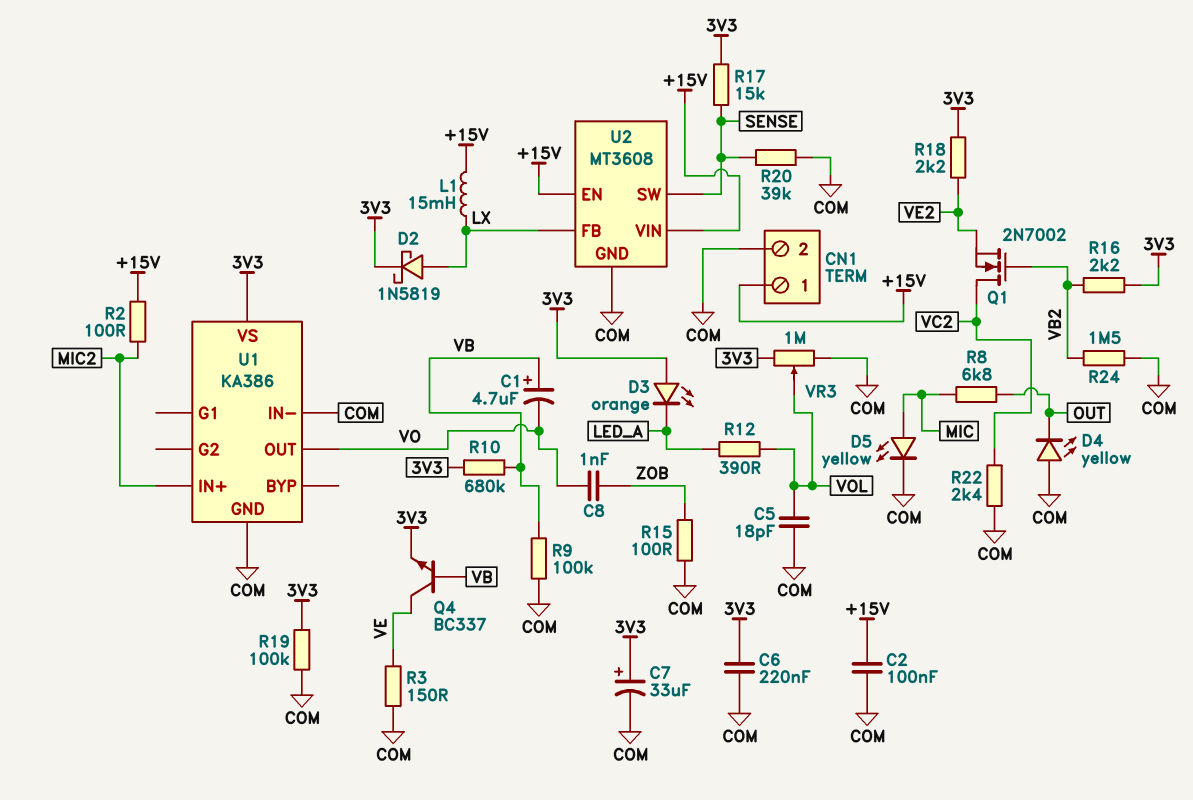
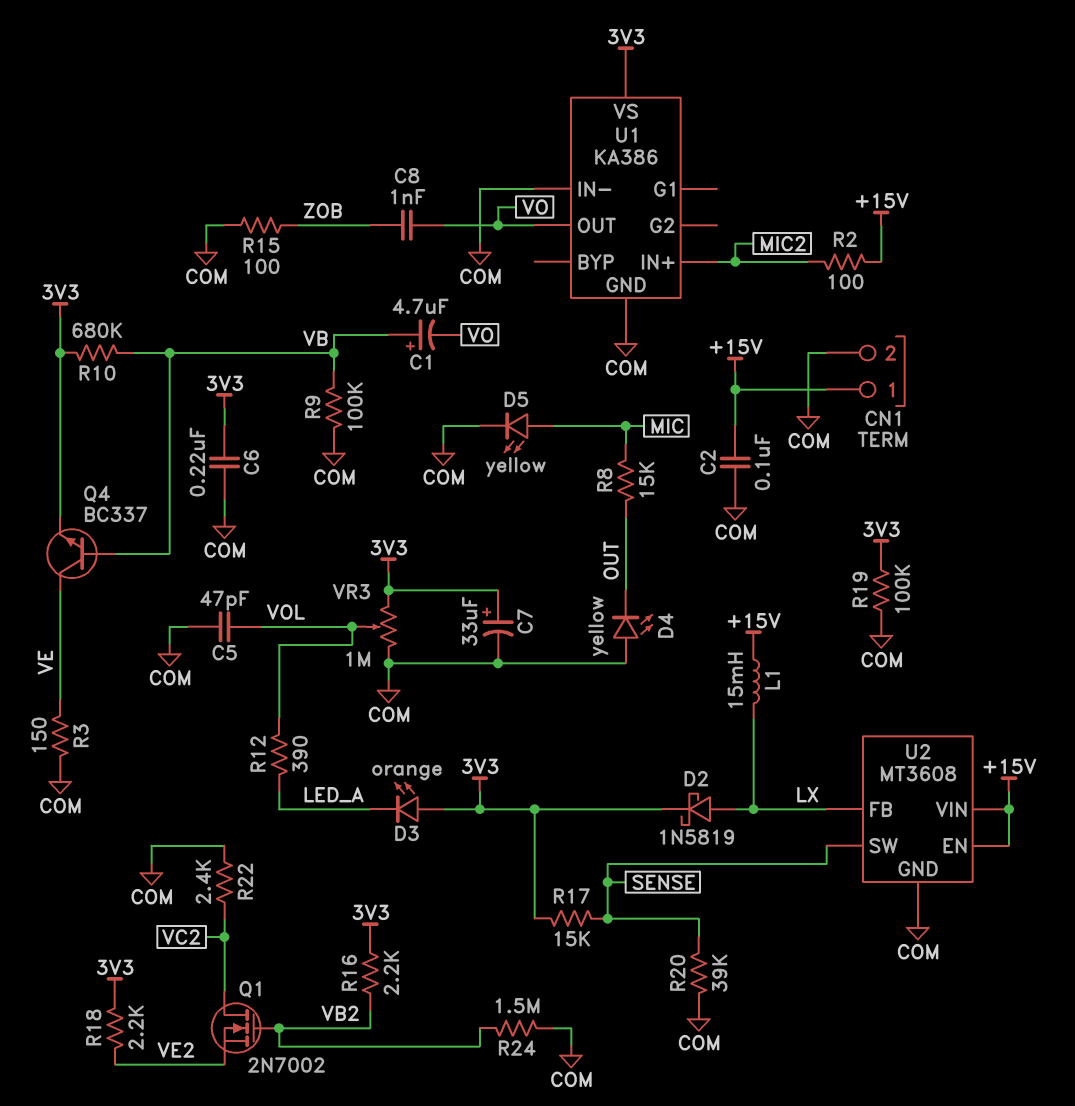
C5: 18pF (COM, VOL) -> 47pF (COM, VOL)
R8: 6.8k (MIC, OUT) -> 15k (MIC, OUT)

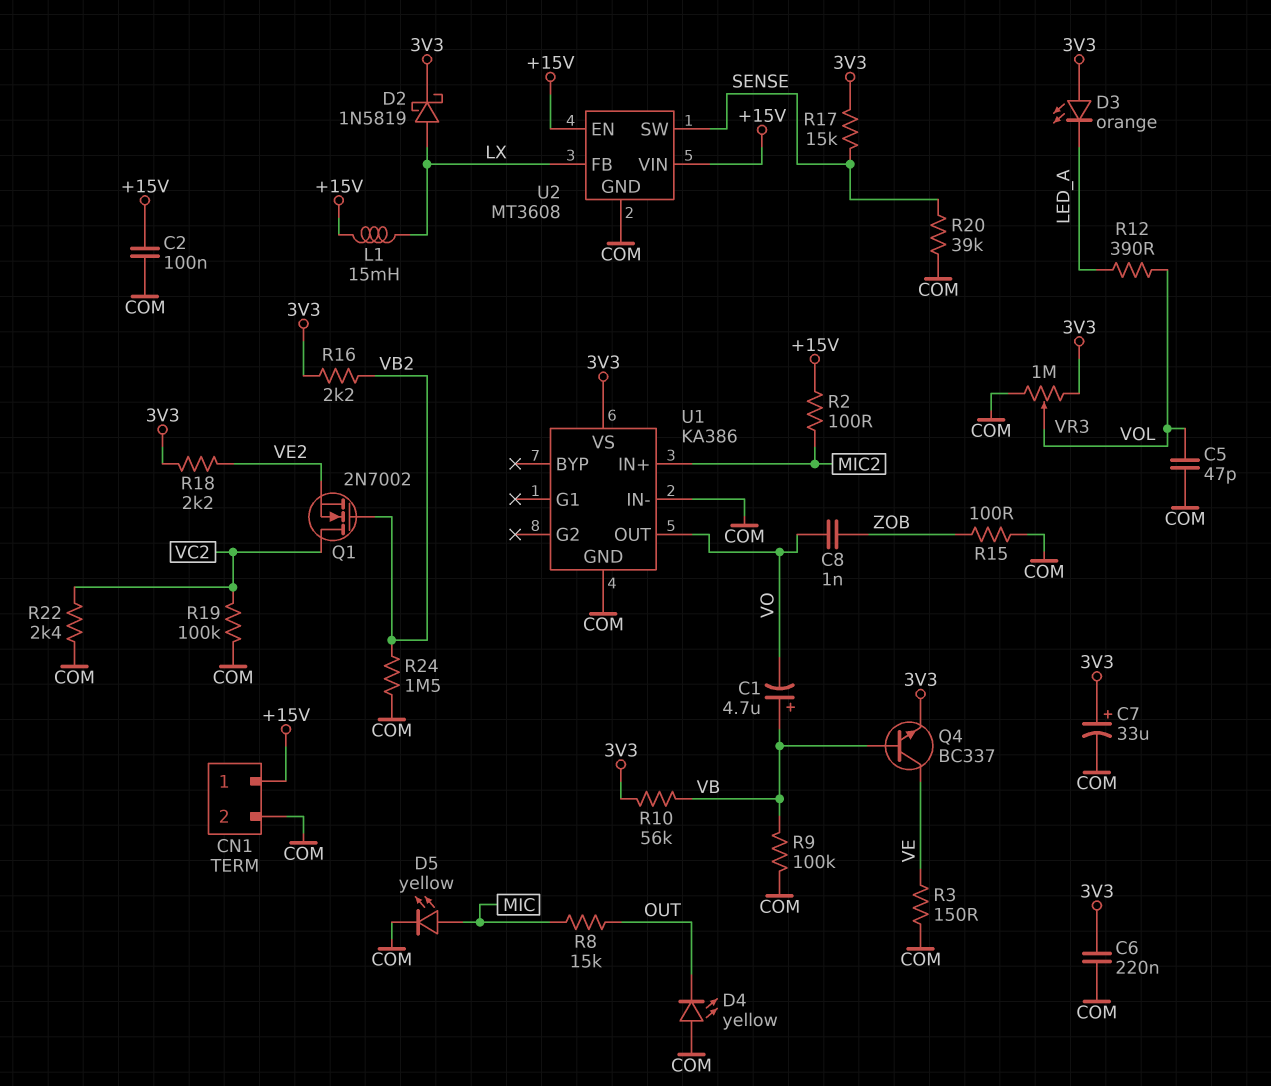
R10: 680k (3V3, VB) -> 56k (3V3, VB)
R19: 100k (3V3, COM) -> 100k (COM, VC2)

